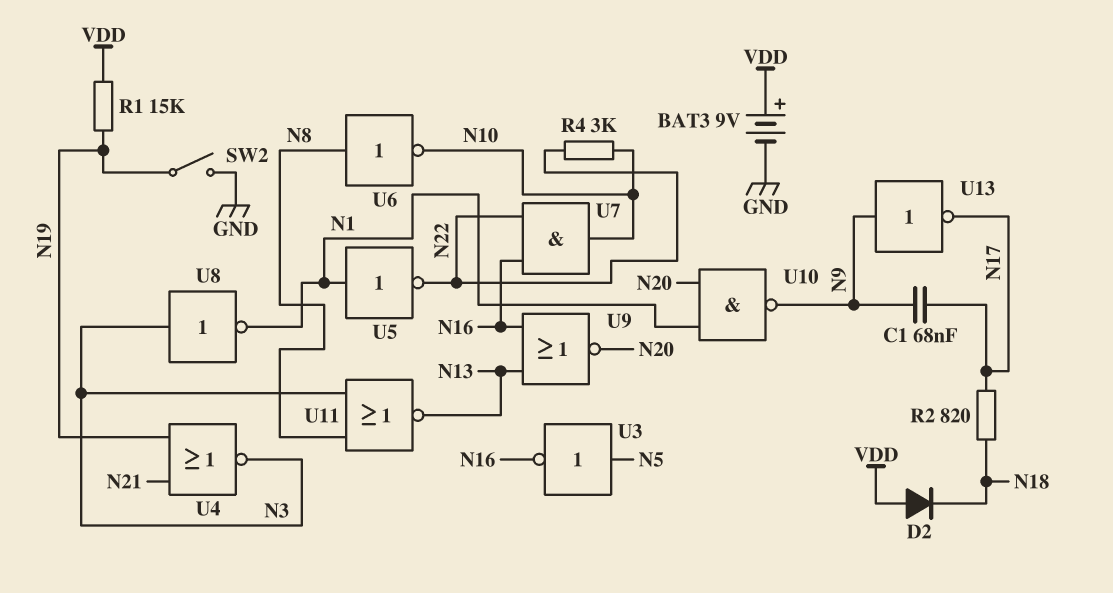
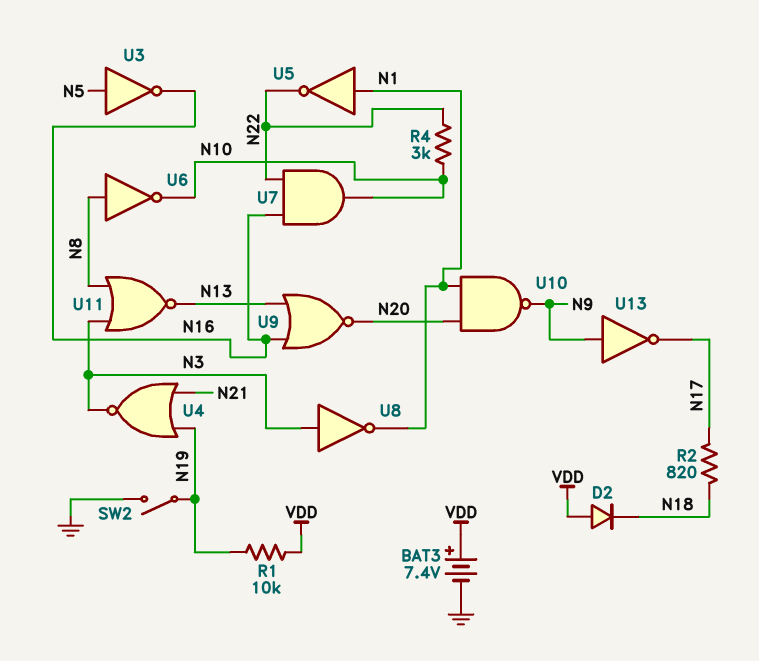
BAT3: 9V (plus VDD, minus GND) -> 7.4V (plus VDD, minus GND)
C1: 68nF (N9, N17) -> none
R1: 15k (N19, VDD) -> 10k (N19, VDD)

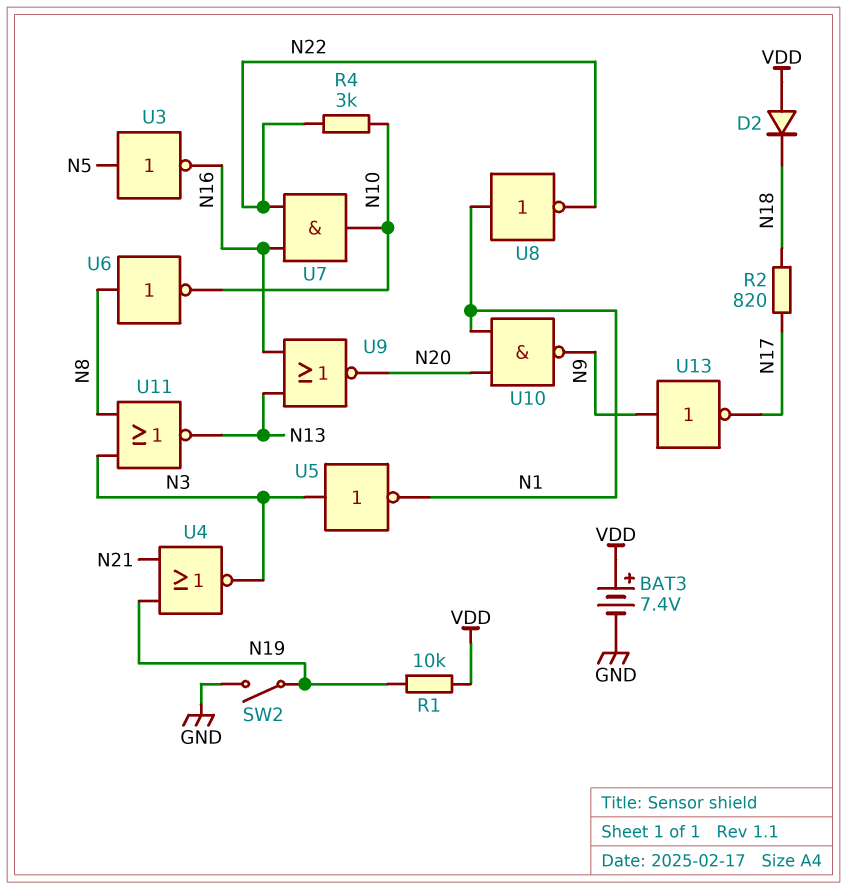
U5: NOT (in N1, out N22) -> NOT (in N3, out N1)
U8: NOT (in N3, out N1) -> NOT (in N1, out N22)

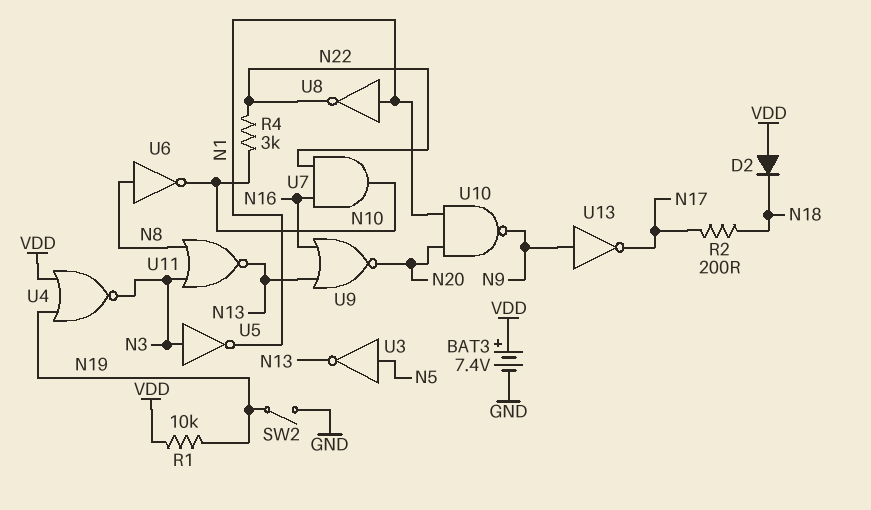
R2: 820 (N17, N18) -> 200 (N17, N18)
U3: NOT (in N5, out N16) -> NOT (in N5, out N13)
U4: NOR (in N19, in N21, out N3) -> NOR (in N19, in VDD, out N3)

